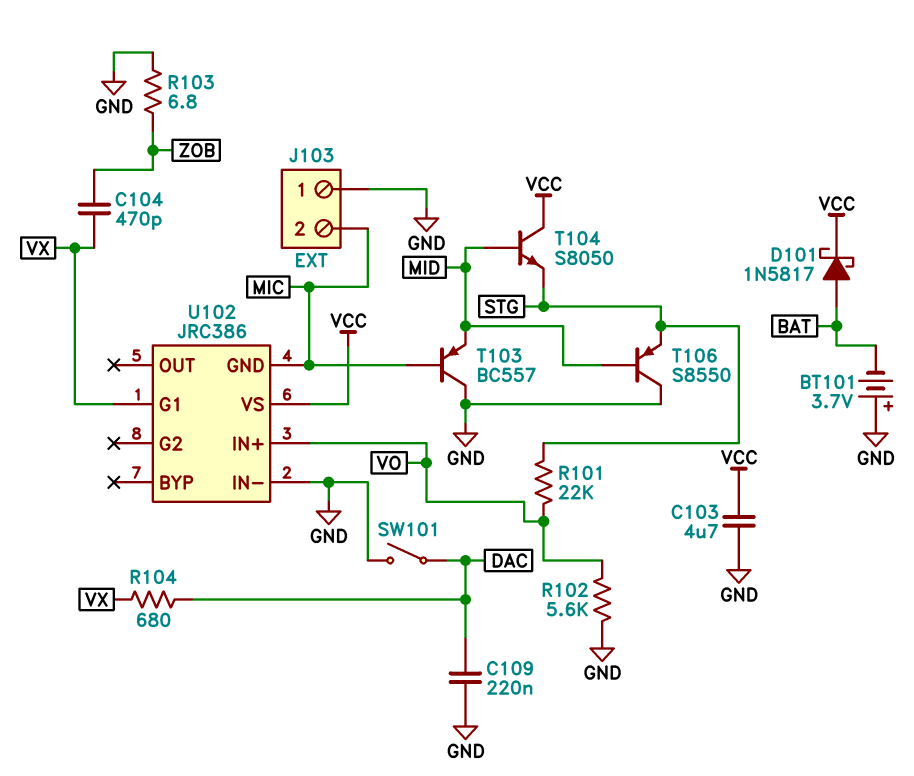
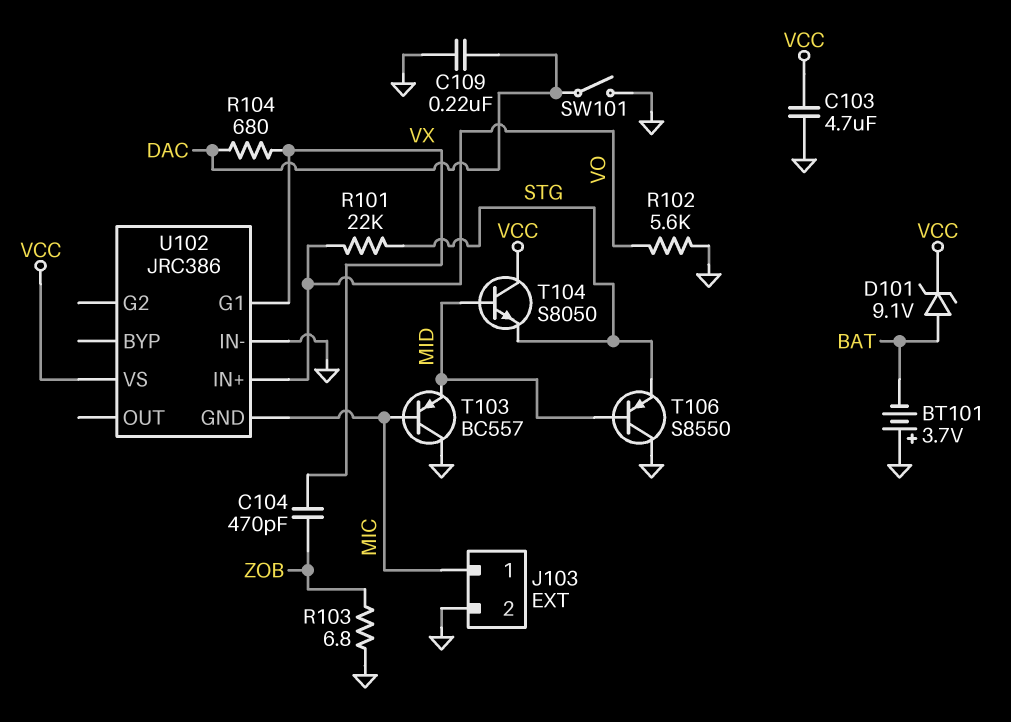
D101: schottky 1N5817 (A BAT, K VCC) -> zener 9.1V (A BAT, K VCC)
J103 pin 1: GND -> MIC
J103 pin 2: MIC -> GND

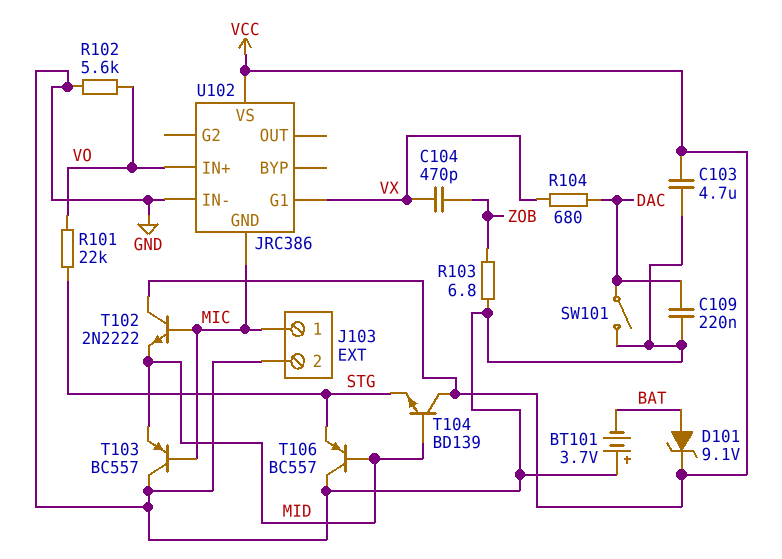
T102: none -> NPN 2N2222 (B MIC, C VCC, E MID)
T104: NPN S8050 (B MID, C VCC, E STG) -> NPN BD139 (B MID, C VCC, E STG)
T106: PNP S8550 (B MID, C GND, E STG) -> PNP BC557 (B MID, C GND, E STG)

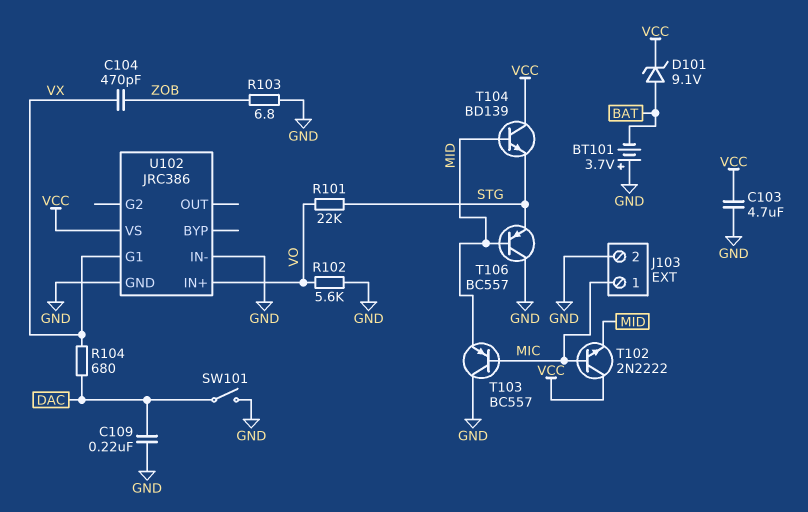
U102 pin GND: MIC -> GND

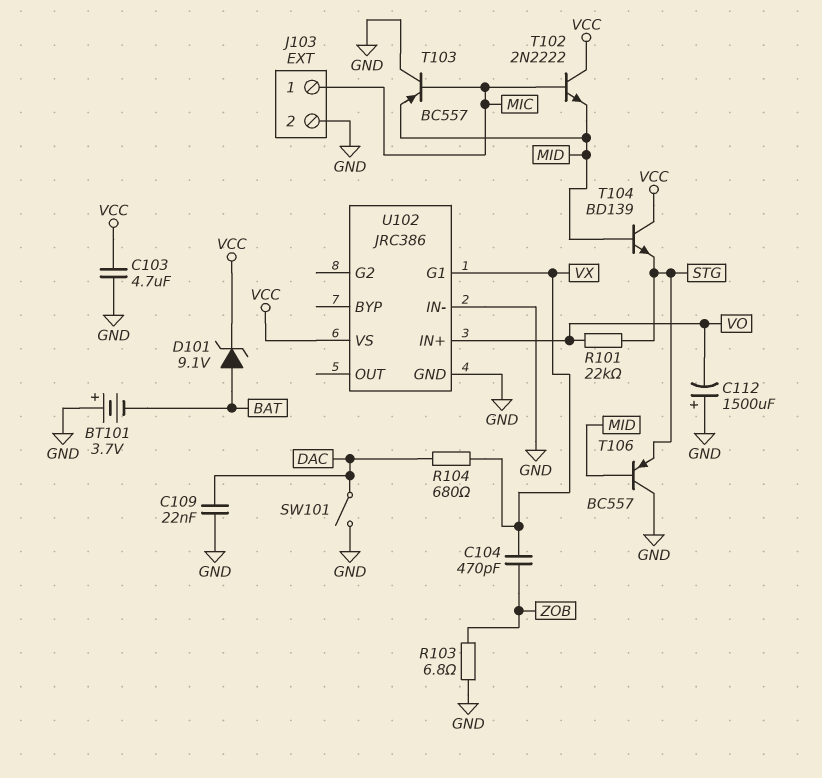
C109: 220nF (DAC, GND) -> 22nF (DAC, GND)
C112: none -> 1500uF (plus GND, minus VO)
R102: 5.6k (GND, VO) -> none

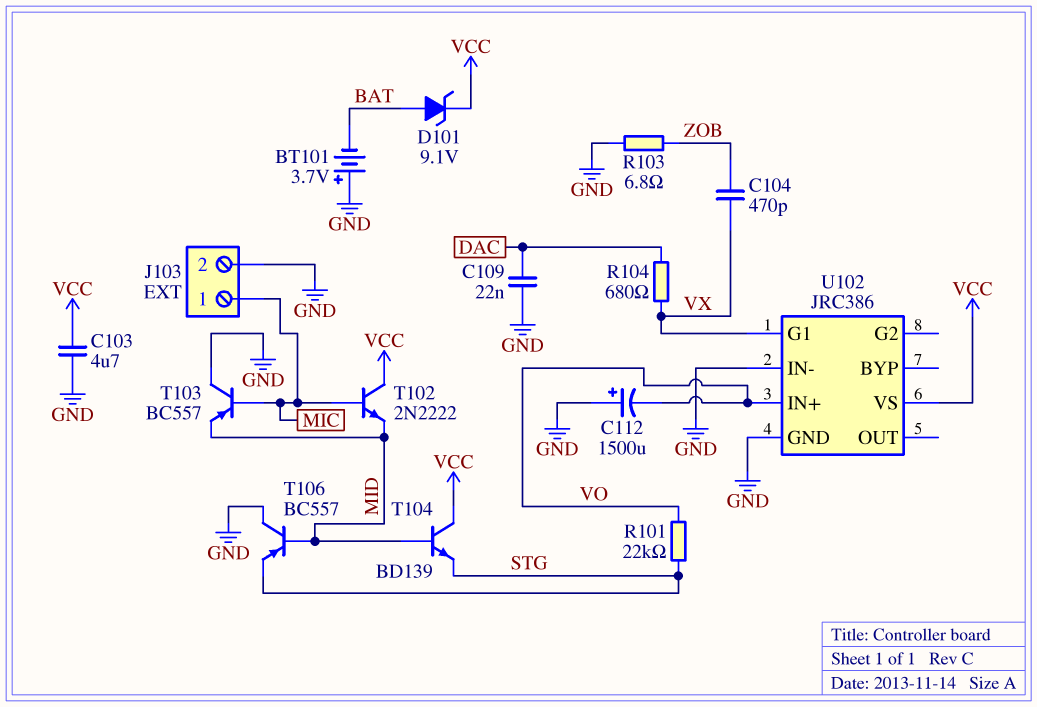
SW101: switch (DAC, GND) -> none

